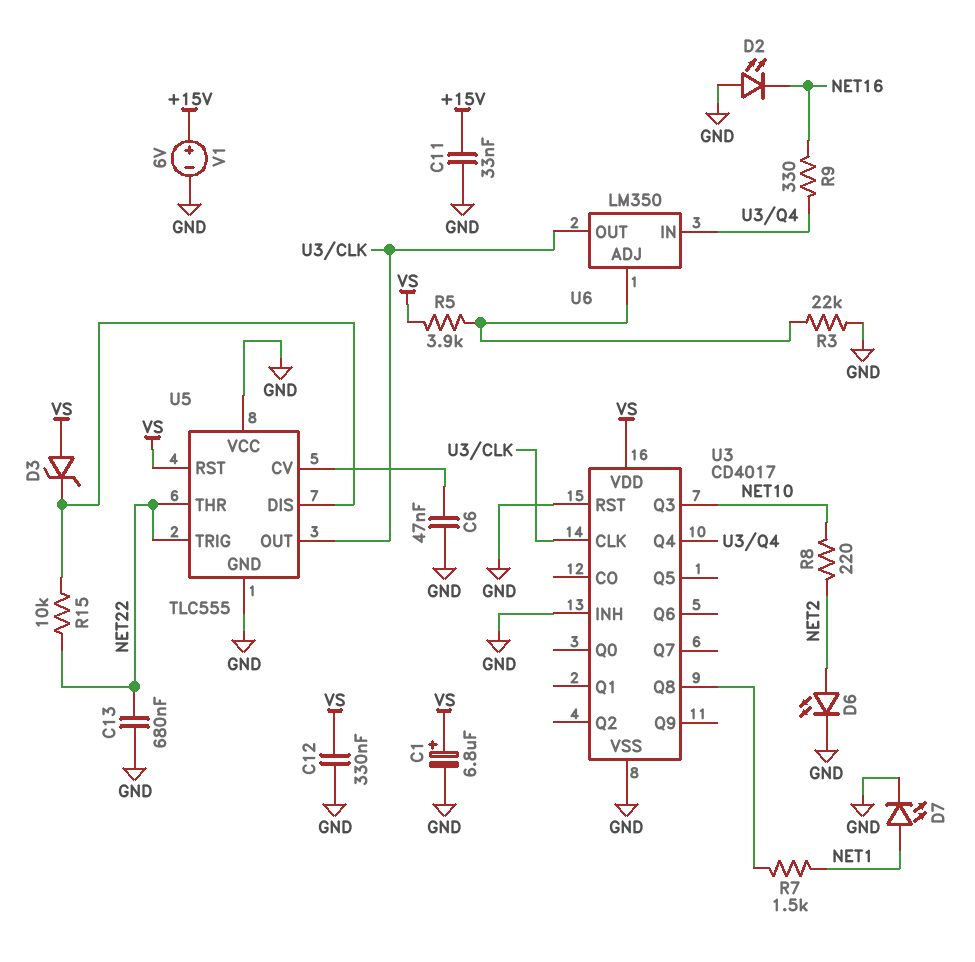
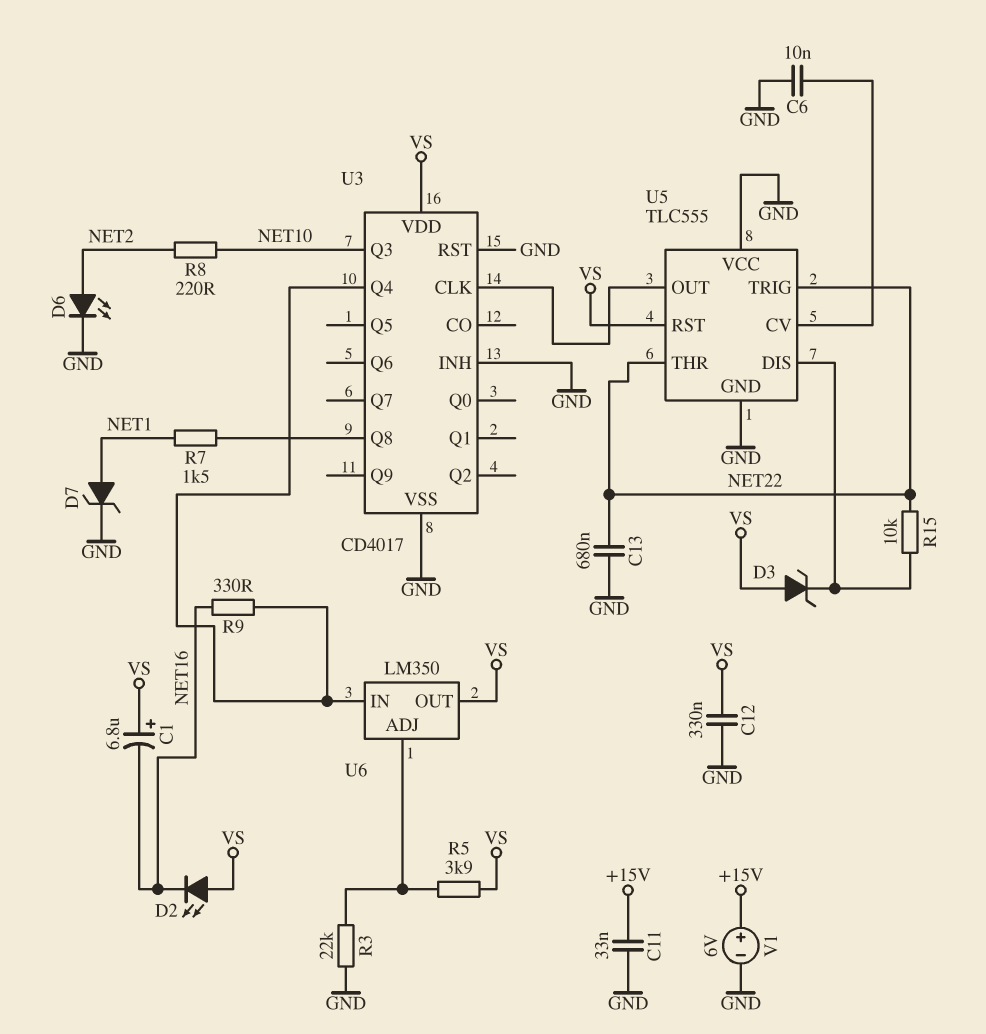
C1: 6.8uF (plus VS, minus GND) -> 6.8uF (plus VS, minus NET16)
C6: 47nF (GND, U5/CV) -> 10nF (GND, U5/CV)
D2: LED (A GND, K NET16) -> LED (A VS, K NET16)
D7: LED (A NET1, K GND) -> zener (A NET1, K GND)
U6 pin OUT: U3/CLK -> VS

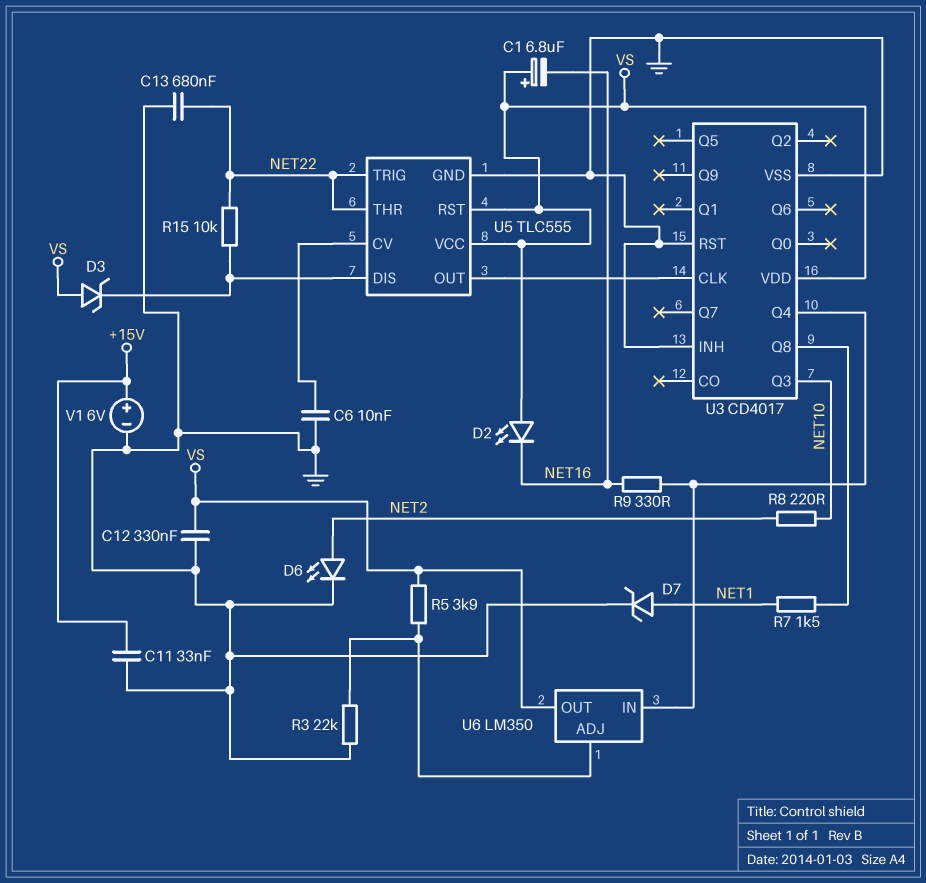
U5 pin VCC: GND -> VS

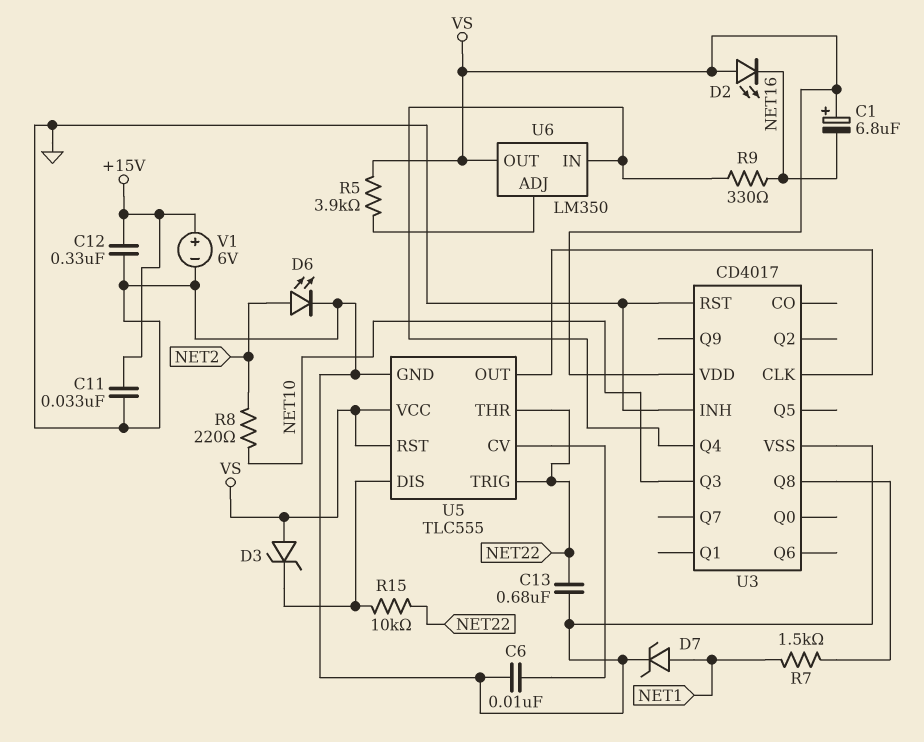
C12: 330nF (GND, VS) -> 330nF (+15V, GND)
R3: 22k (GND, U6/ADJ) -> none

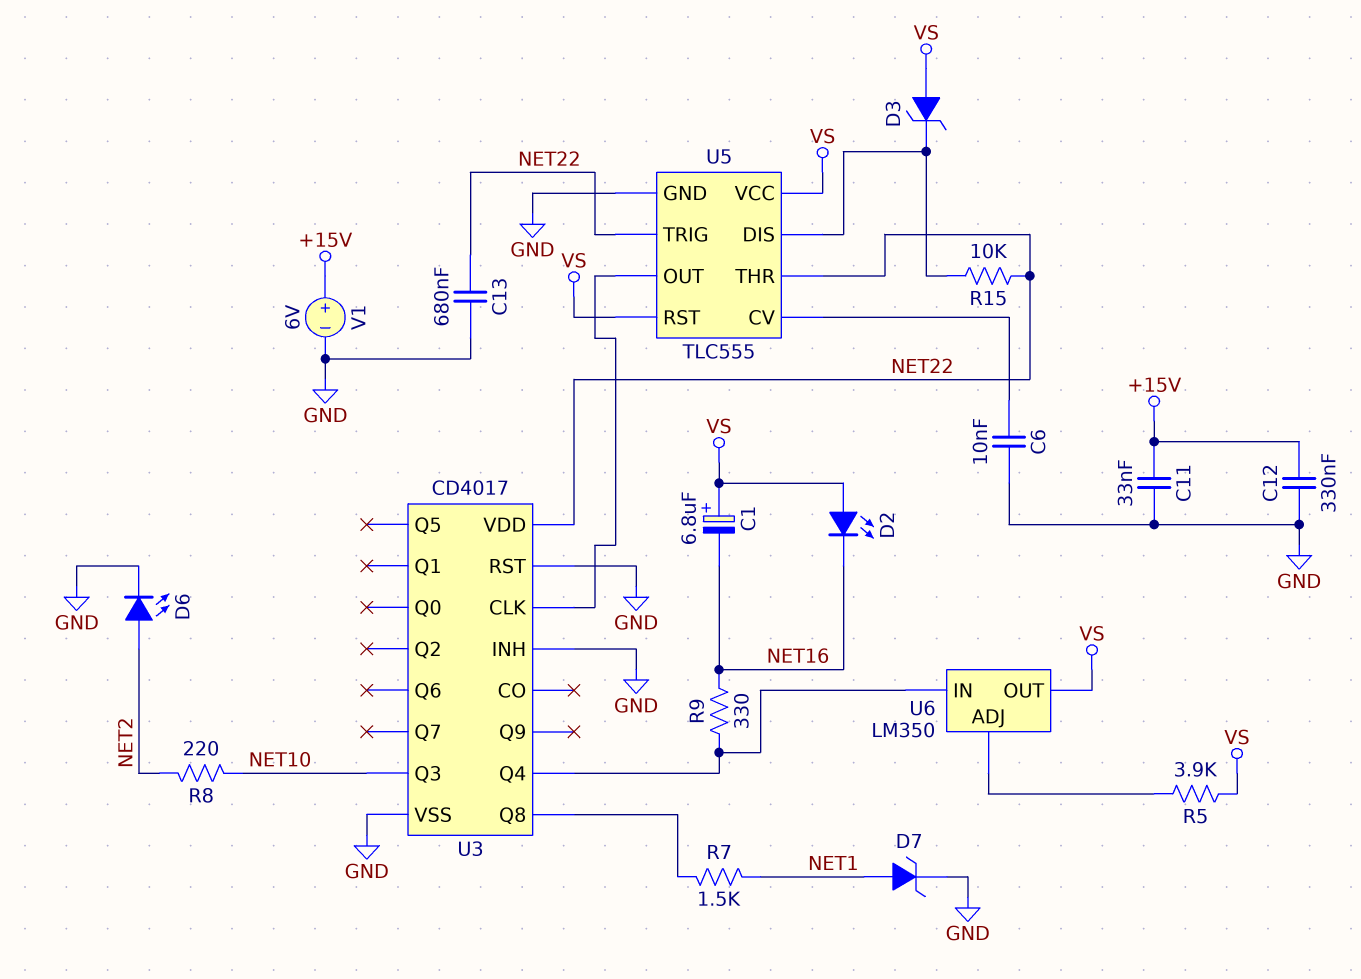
U3 pin VDD: VS -> NET22

